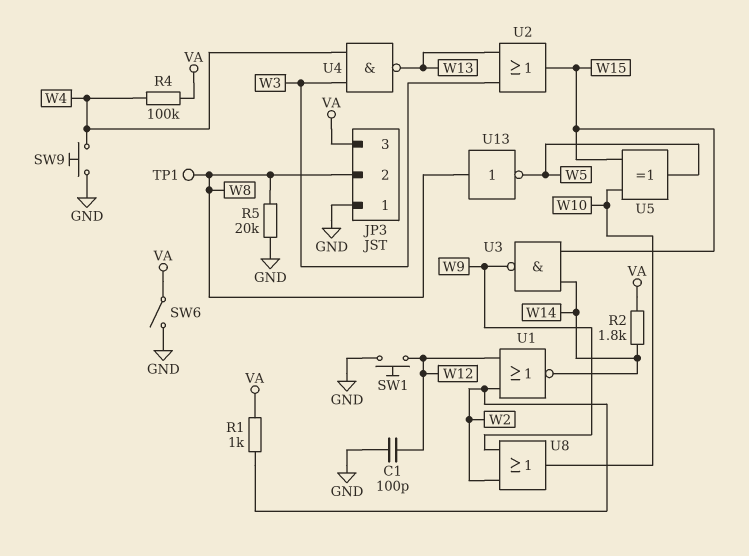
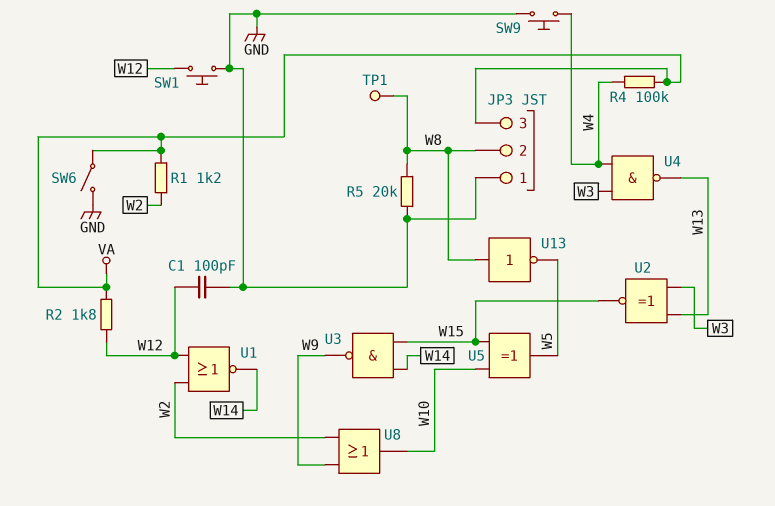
R1: 1k (VA, W2) -> 1.2k (VA, W2)
R2: 1.8k (VA, W14) -> 1.8k (VA, W12)
U2: OR (in W3, in W13, out W15) -> XNOR (in W3, in W13, out W15)

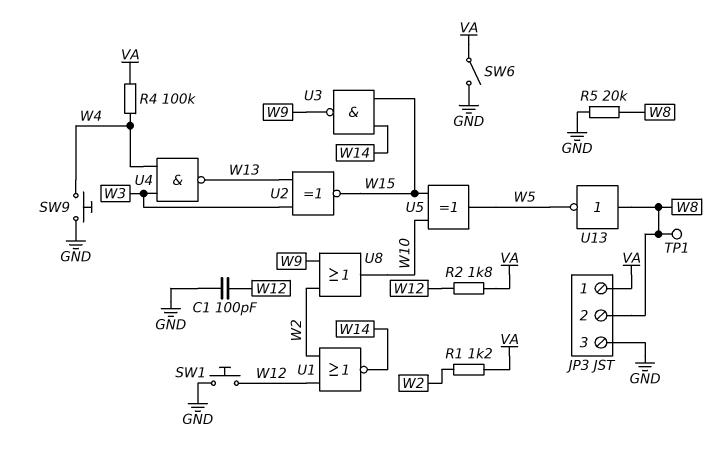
JP3 pin 1: GND -> VA
JP3 pin 3: VA -> GND

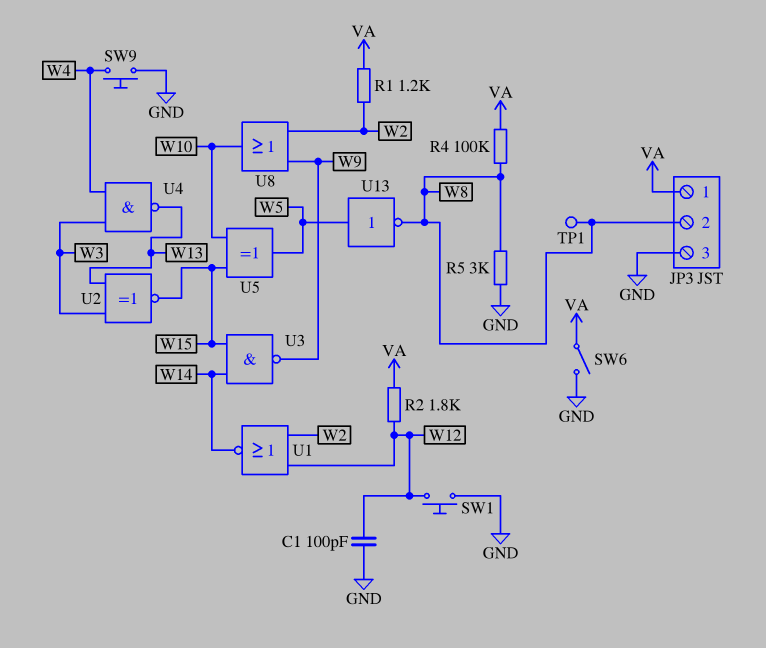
R4: 100k (VA, W4) -> 100k (VA, W8)
R5: 20k (GND, W8) -> 3k (GND, W8)
U13: NOT (in W8, out W5) -> NOT (in W5, out W8)

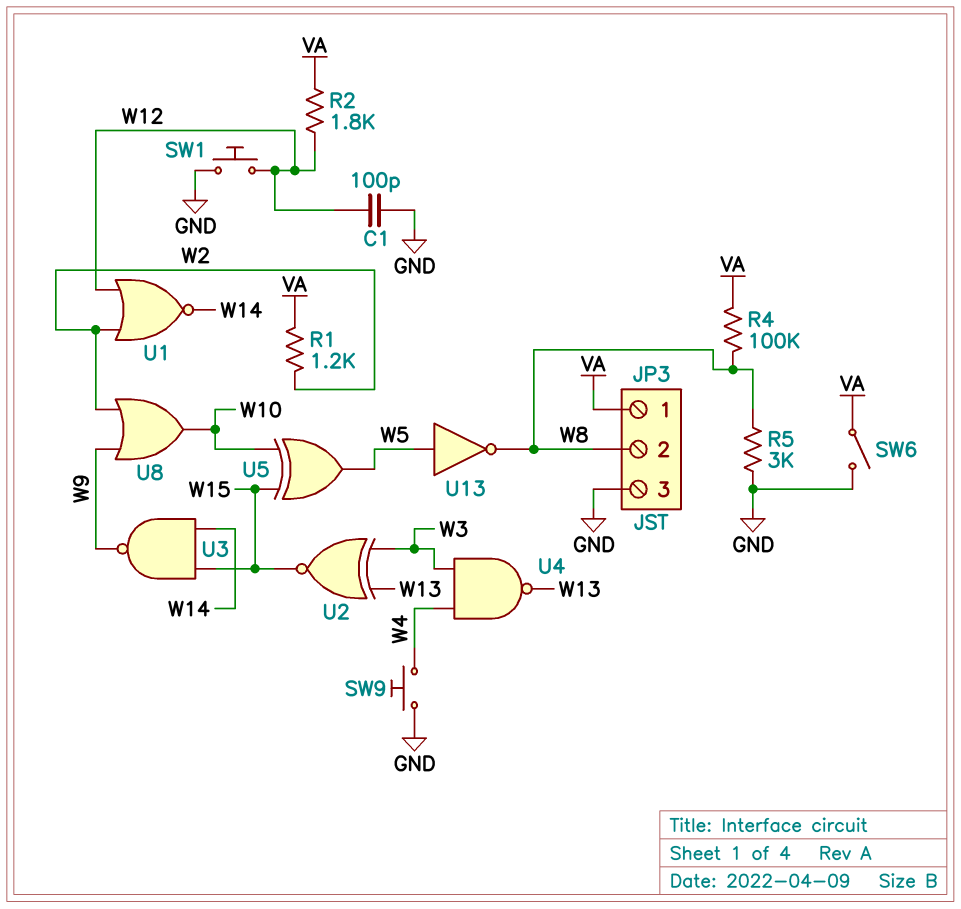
TP1: test point (W8) -> none

